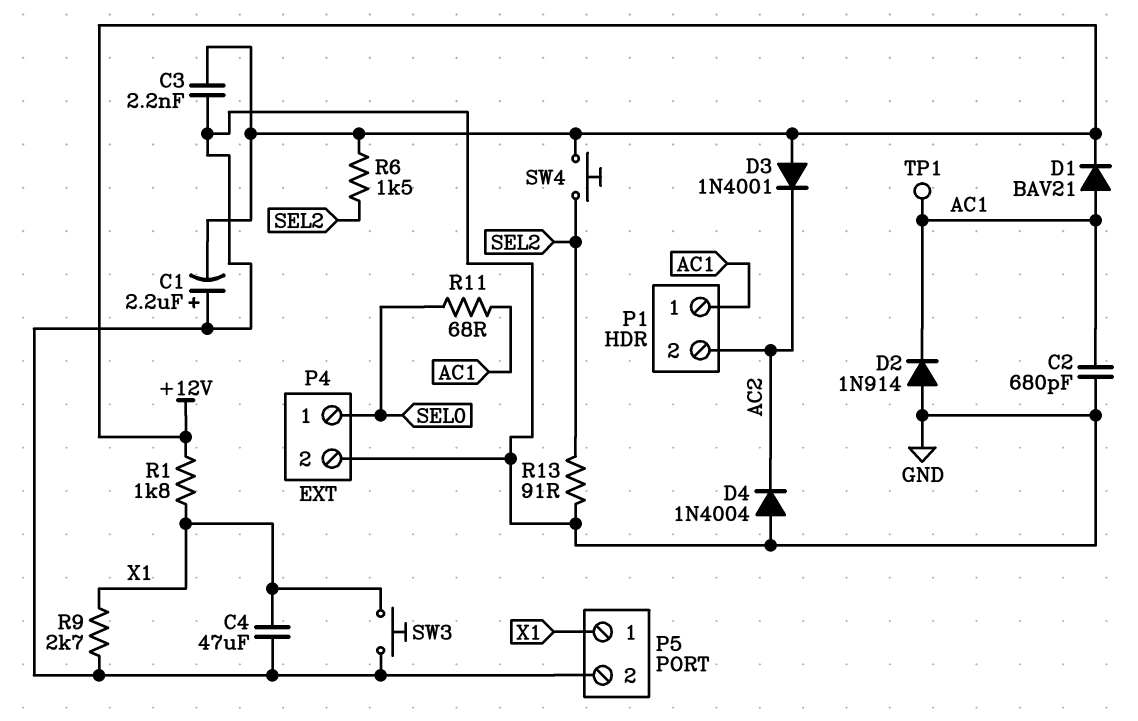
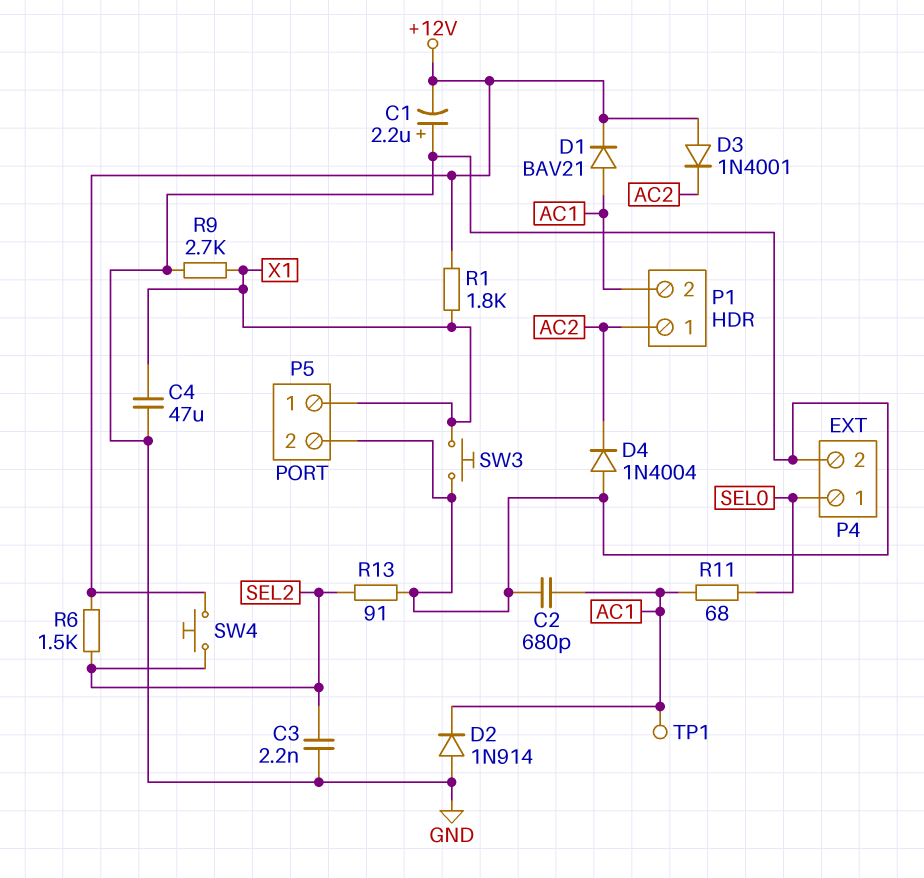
C3: 2.2nF (+12V, GND) -> 2.2nF (GND, SEL2)
P1 pin 1: AC1 -> AC2
P1 pin 2: AC2 -> AC1

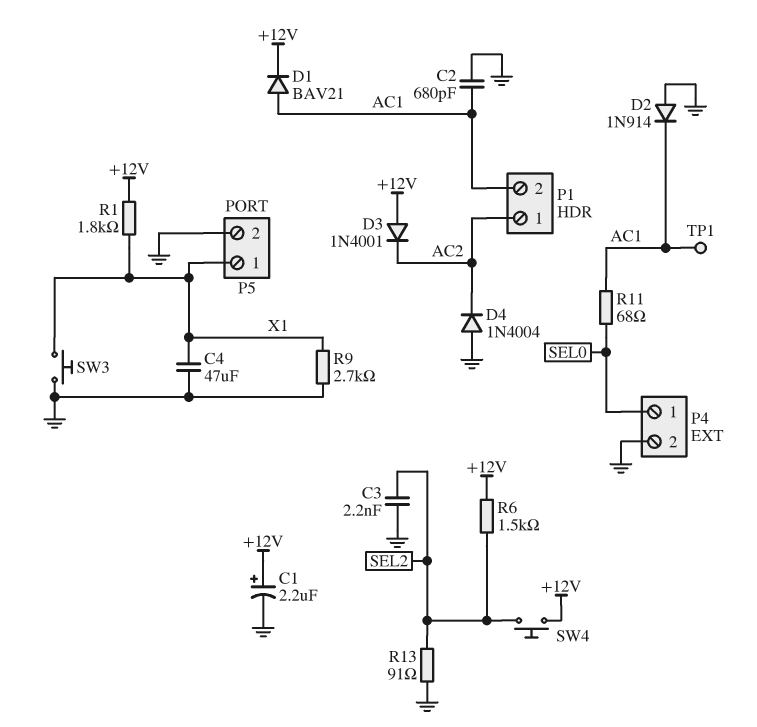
C1: 2.2uF (plus GND, minus +12V) -> 2.2uF (plus +12V, minus GND)

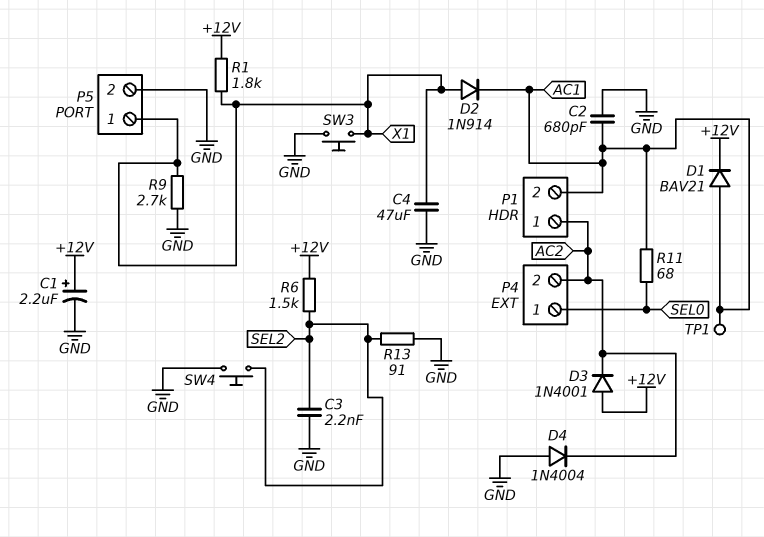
D2: diode 1N914 (A GND, K AC1) -> diode 1N914 (A X1, K AC1)
P4 pin 2: GND -> AC2
SW4: button (+12V, SEL2) -> button (GND, SEL2)

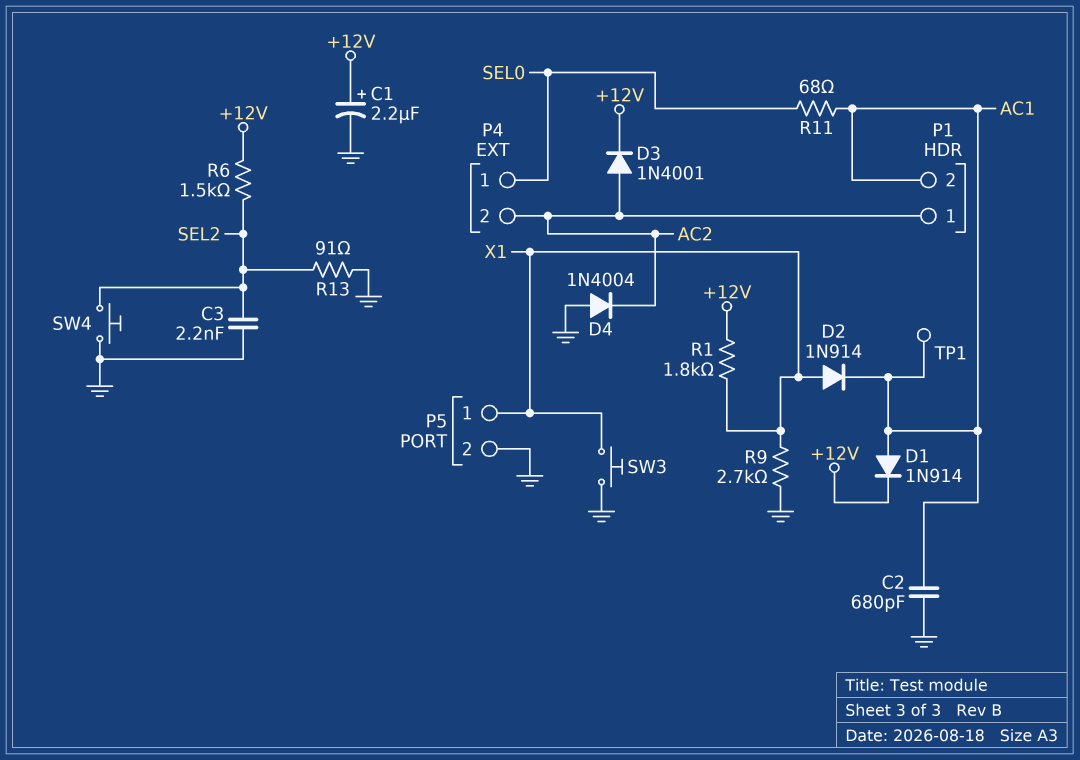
C4: 47uF (GND, X1) -> none
D1: diode BAV21 (A AC1, K +12V) -> diode 1N914 (A AC1, K +12V)
D3: diode 1N4001 (A +12V, K AC2) -> diode 1N4001 (A AC2, K +12V)

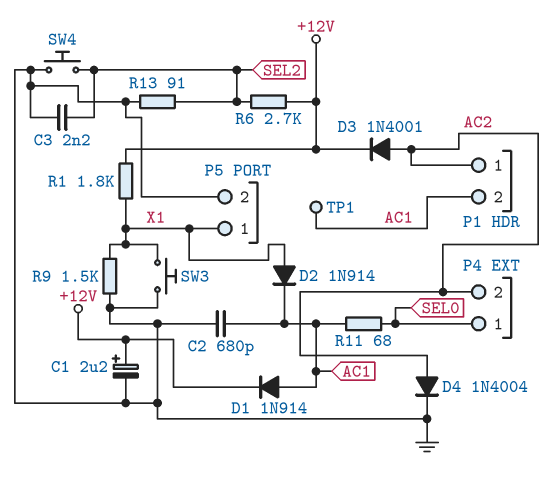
D4: diode 1N4004 (A GND, K AC2) -> diode 1N4004 (A AC2, K GND)
R6: 1.5k (+12V, SEL2) -> 2.7k (+12V, SEL2)
R9: 2.7k (GND, X1) -> 1.5k (GND, X1)

